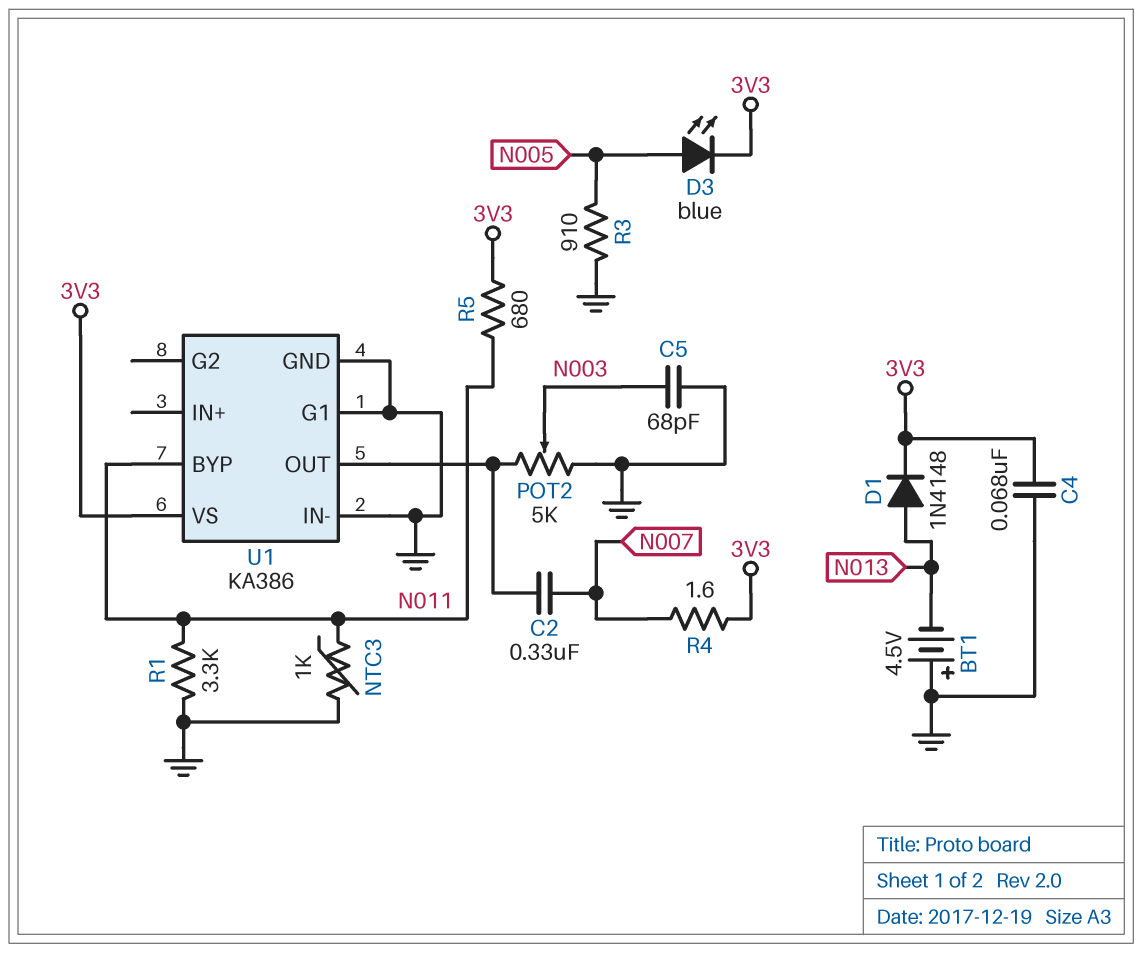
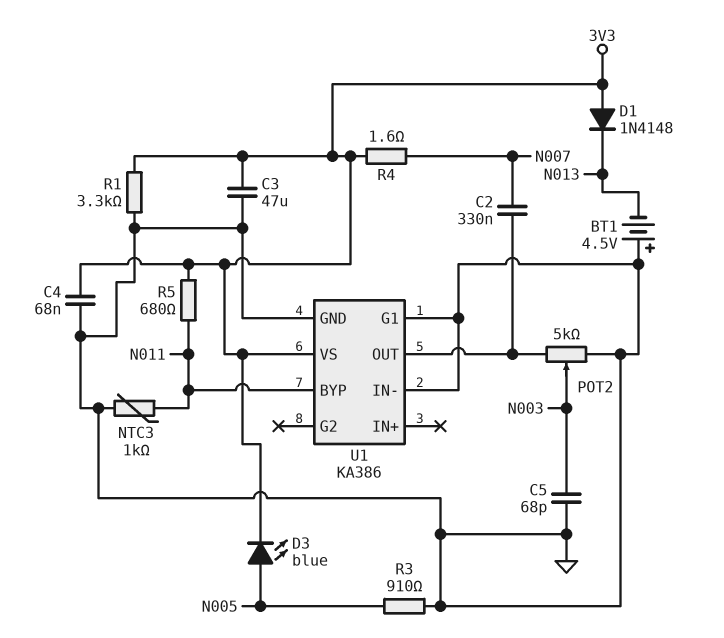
C3: none -> 47uF (3V3, GND)
D1: diode 1N4148 (A N013, K 3V3) -> diode 1N4148 (A 3V3, K N013)
R1: 3.3k (GND, N011) -> 3.3k (3V3, GND)

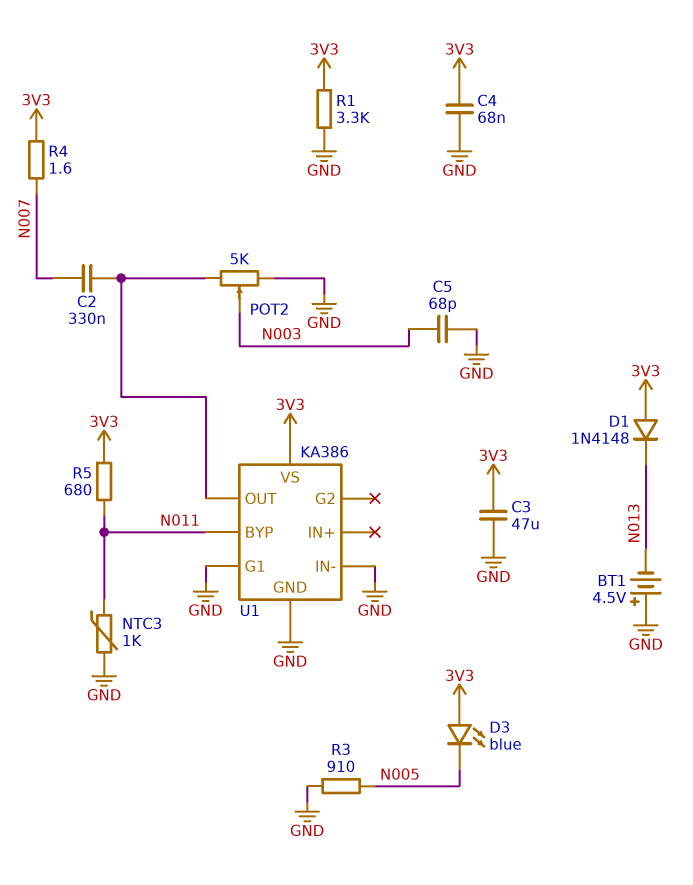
D3: LED blue (A N005, K 3V3) -> LED blue (A 3V3, K N005)

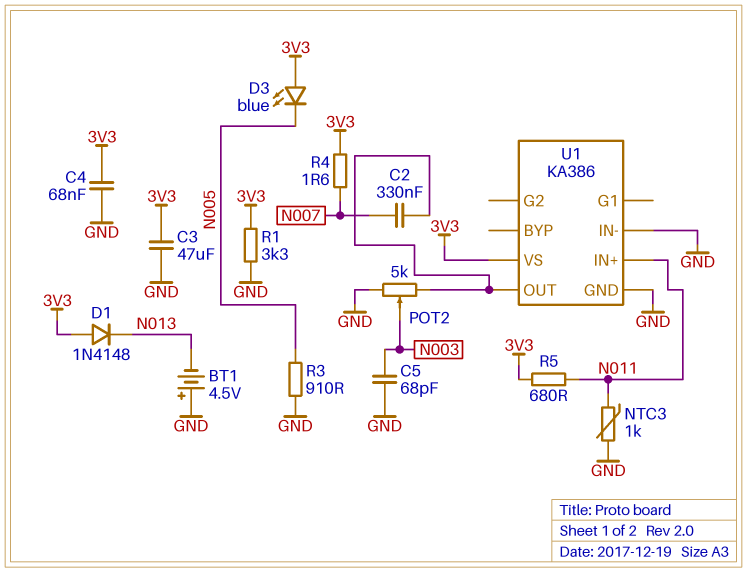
U1 pin BYP: N011 -> none
U1 pin G1: GND -> none
U1 pin IN+: none -> N011

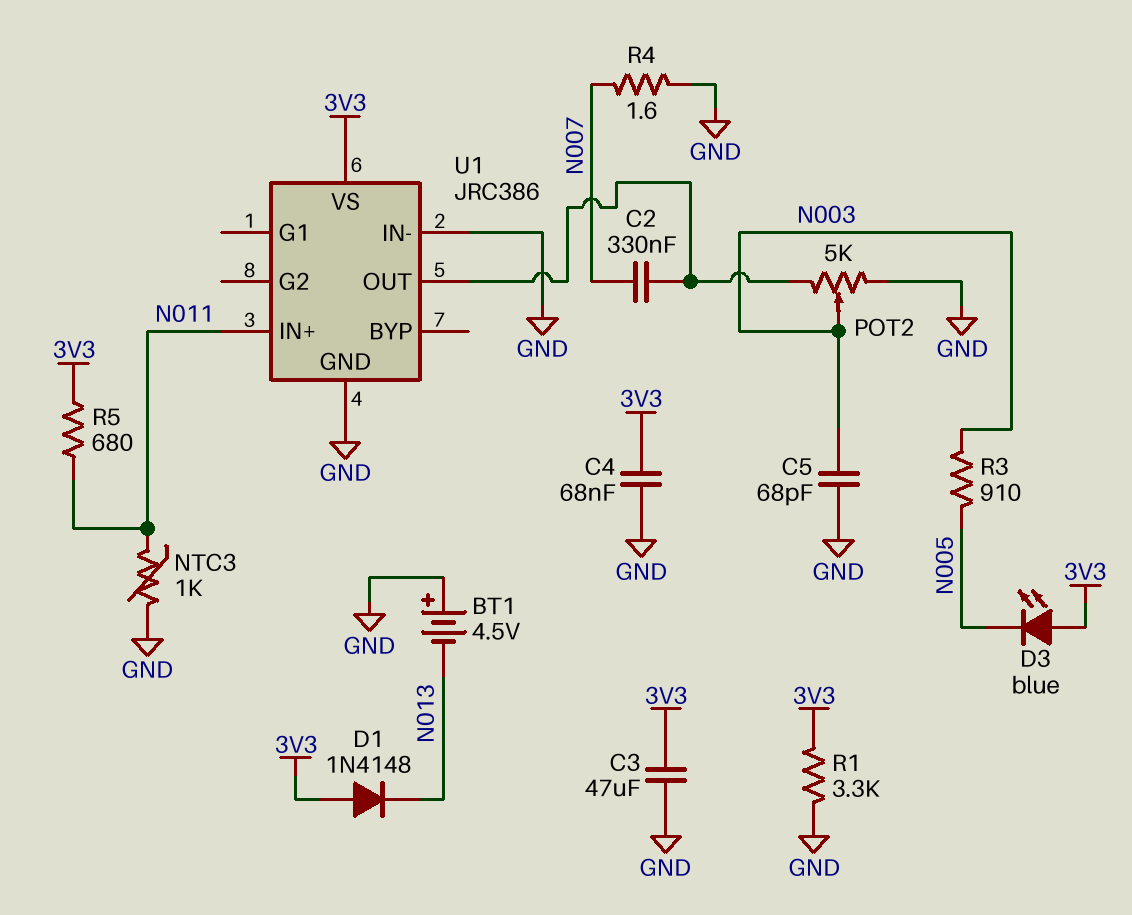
R3: 910 (GND, N005) -> 910 (N003, N005)
R4: 1.6 (3V3, N007) -> 1.6 (GND, N007)
U1: KA386 -> JRC386

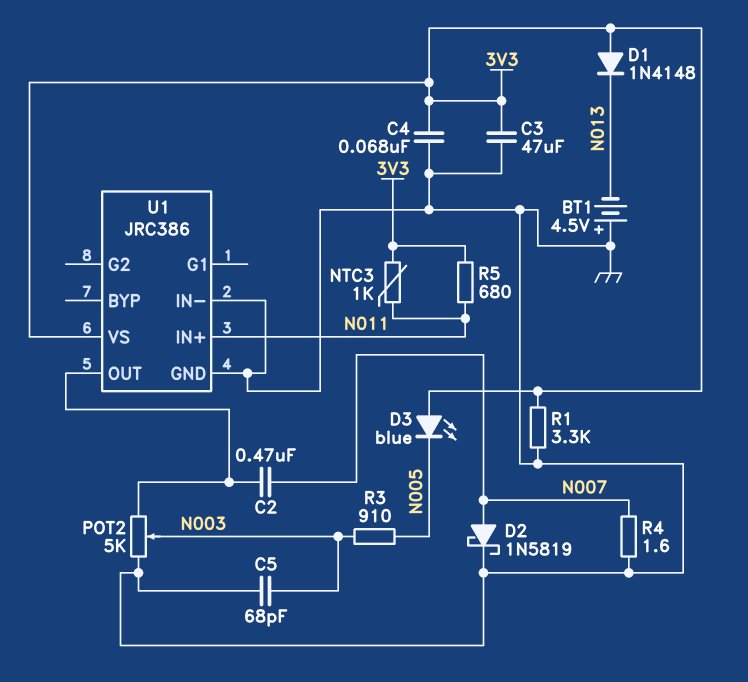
C2: 330nF (N007, U1/OUT) -> 470nF (N007, U1/OUT)
D2: none -> schottky 1N5819 (A N007, K GND)
NTC3: 1k (GND, N011) -> 1k (3V3, N011)

